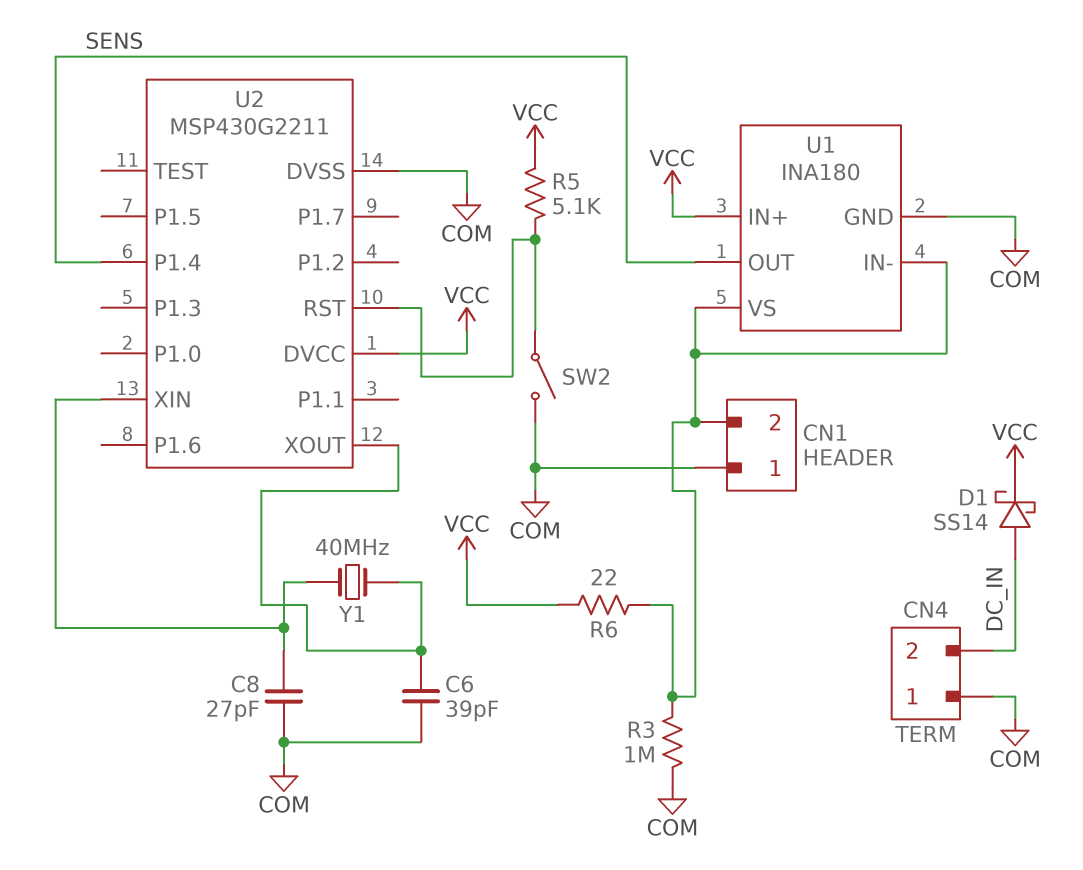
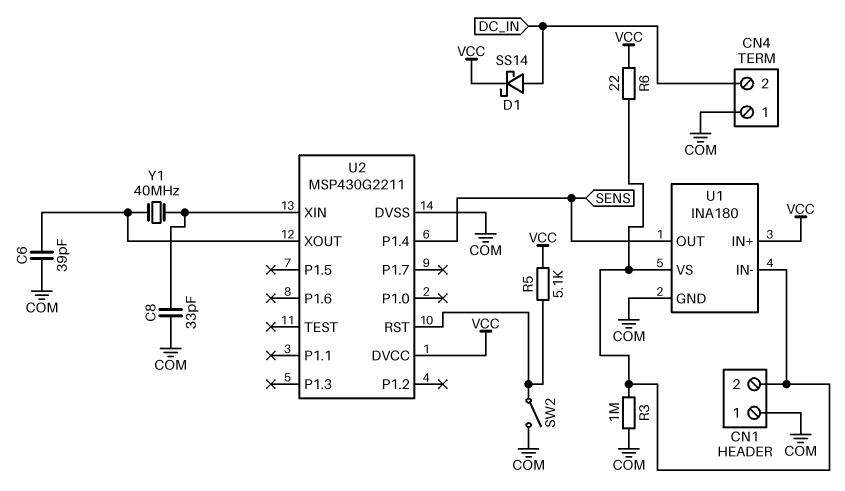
C8: 27pF (COM, U2/XIN) -> 33pF (COM, U2/XIN)

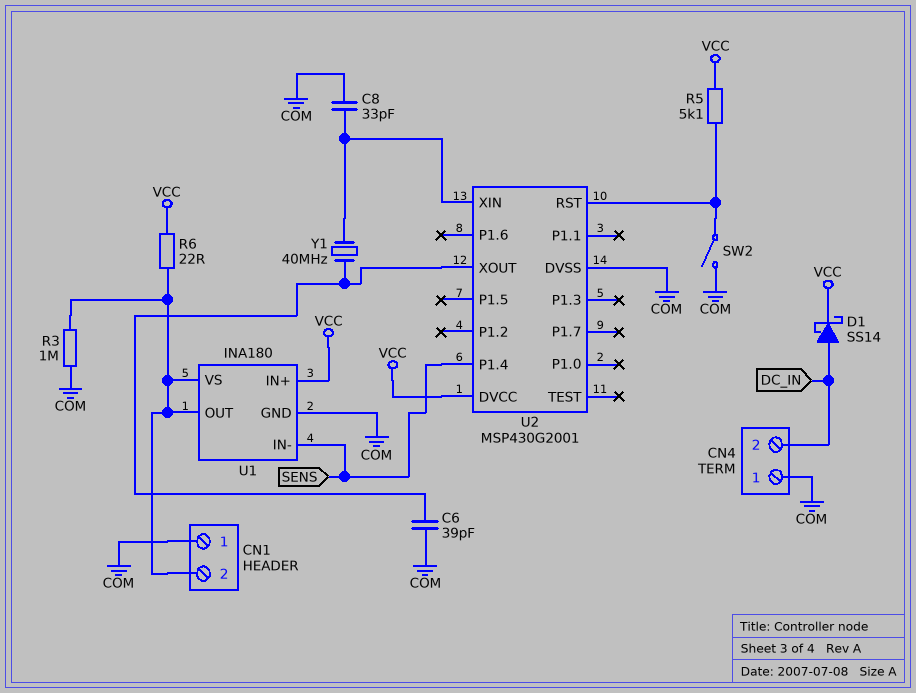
U1 pin IN-: CN1/2 -> SENS
U1 pin OUT: SENS -> CN1/2
U2: MSP430G2211 -> MSP430G2001

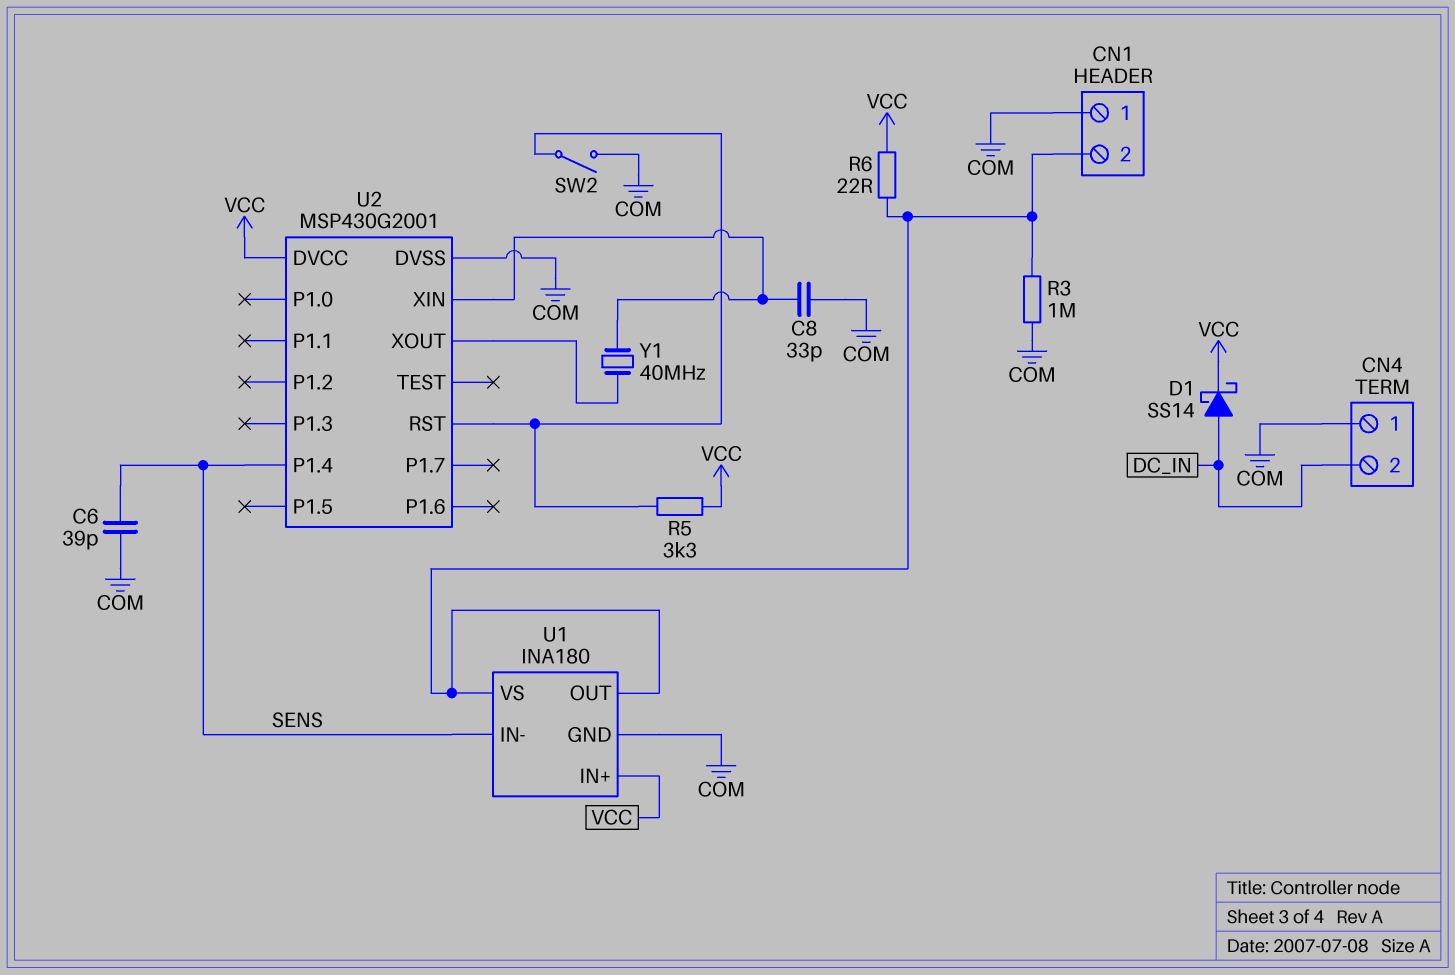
C6: 39pF (COM, U2/XOUT) -> 39pF (COM, SENS)
R5: 5.1k (U2/RST, VCC) -> 3.3k (U2/RST, VCC)

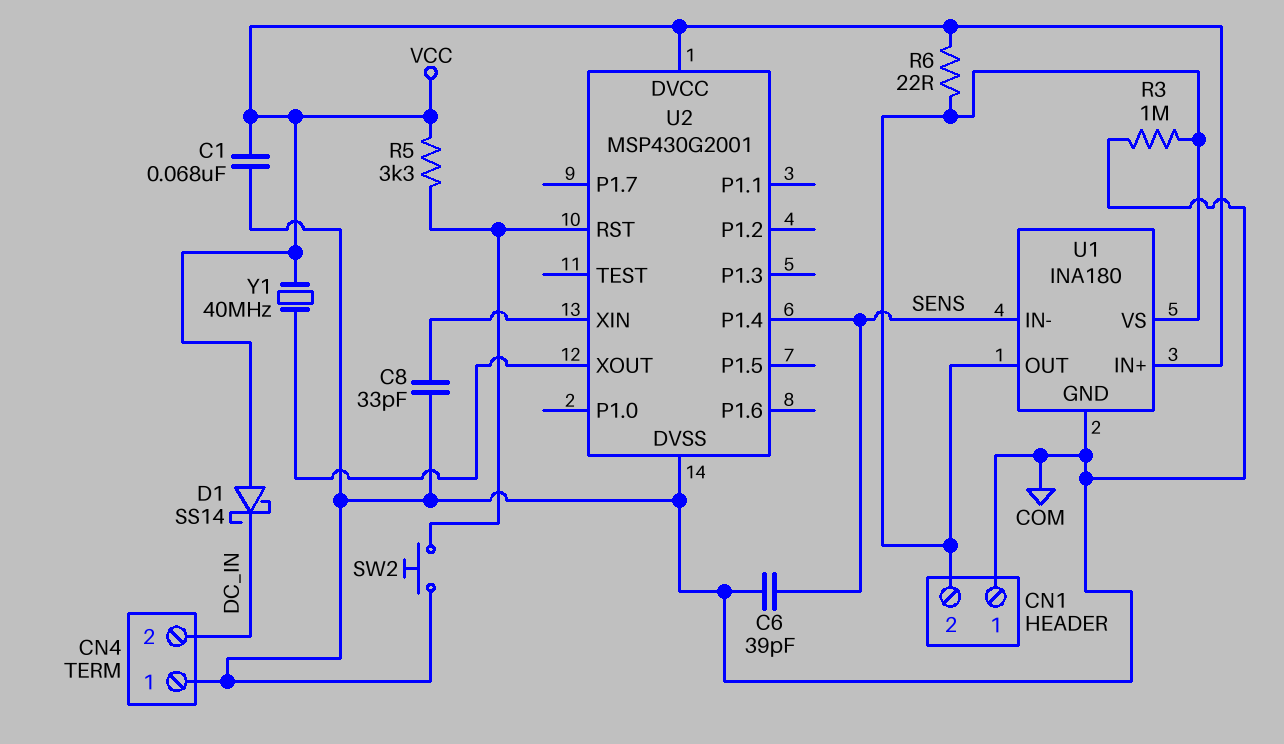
C1: none -> 68nF (COM, VCC)
D1: schottky SS14 (A DC_IN, K VCC) -> schottky SS14 (A VCC, K DC_IN)
SW2: switch (COM, U2/RST) -> button (COM, U2/RST)
Y1: 40MHz (U2/XIN, U2/XOUT) -> 40MHz (U2/XOUT, VCC)

